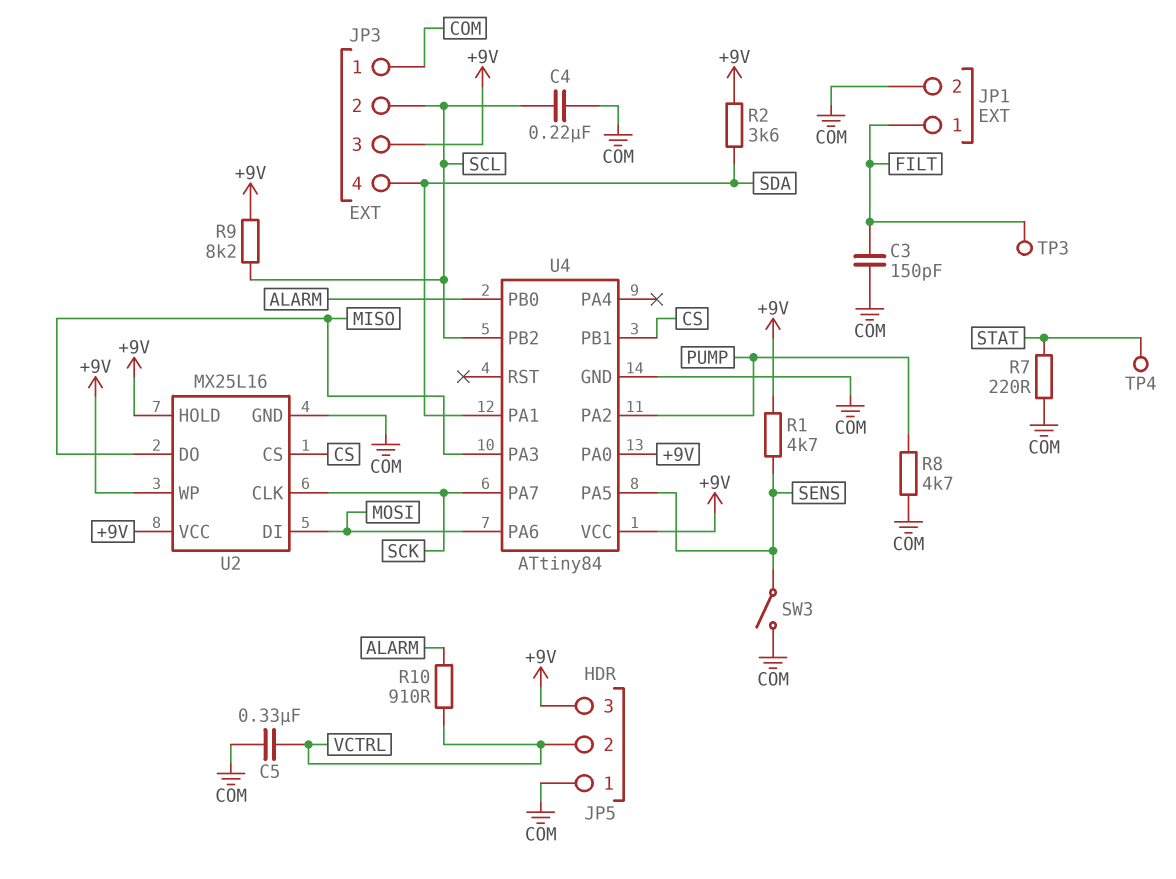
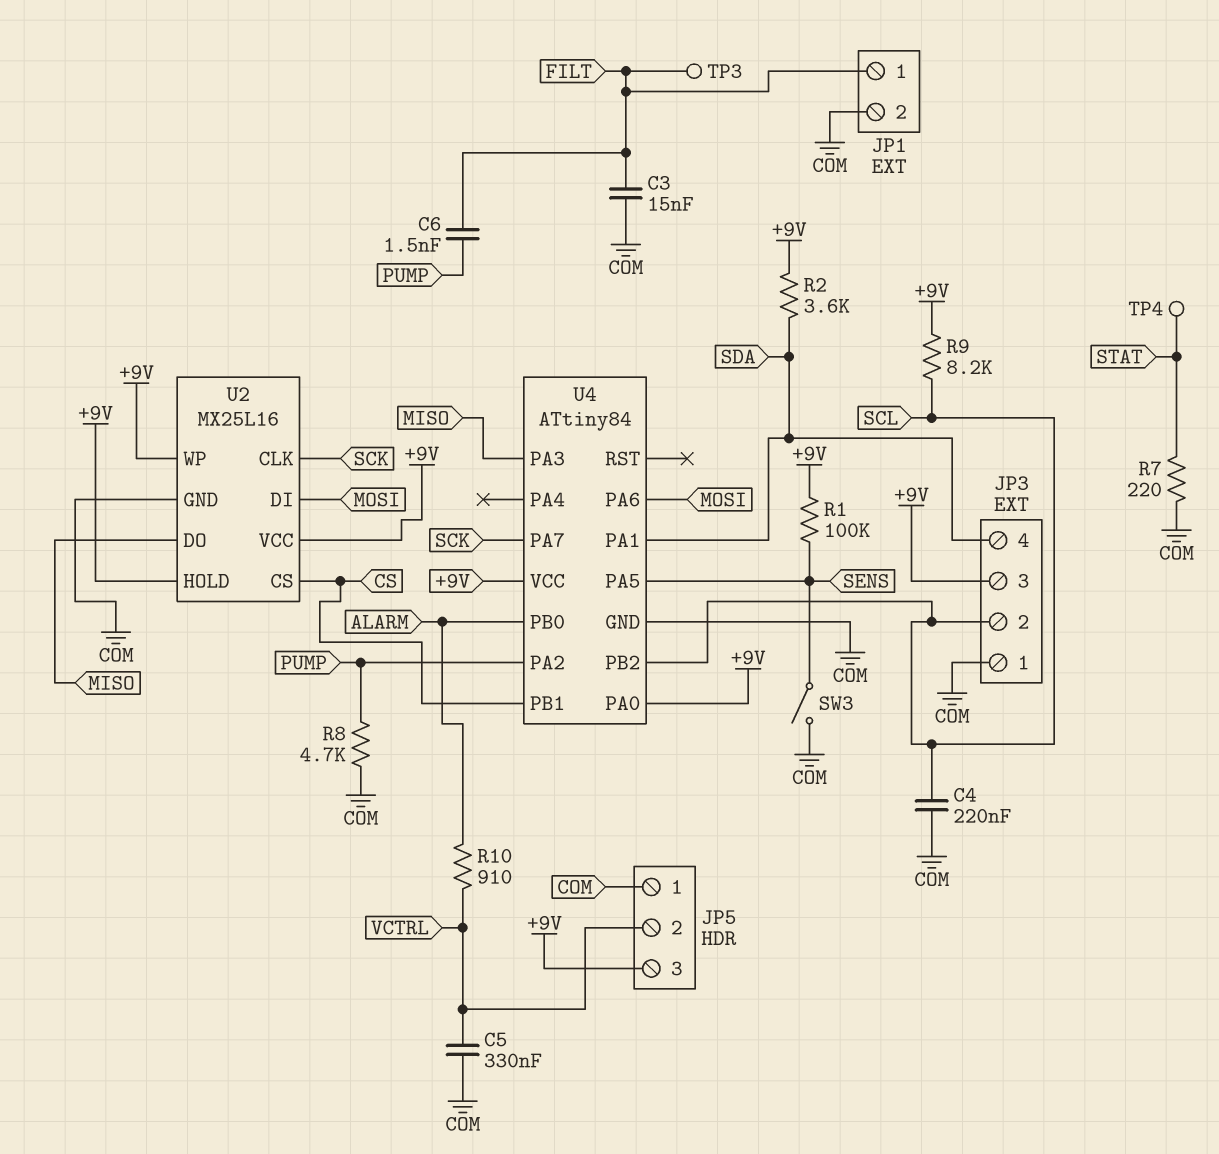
C3: 150pF (COM, FILT) -> 15nF (COM, FILT)
C6: none -> 1.5nF (FILT, PUMP)
R1: 4.7k (+9V, SENS) -> 100k (+9V, SENS)

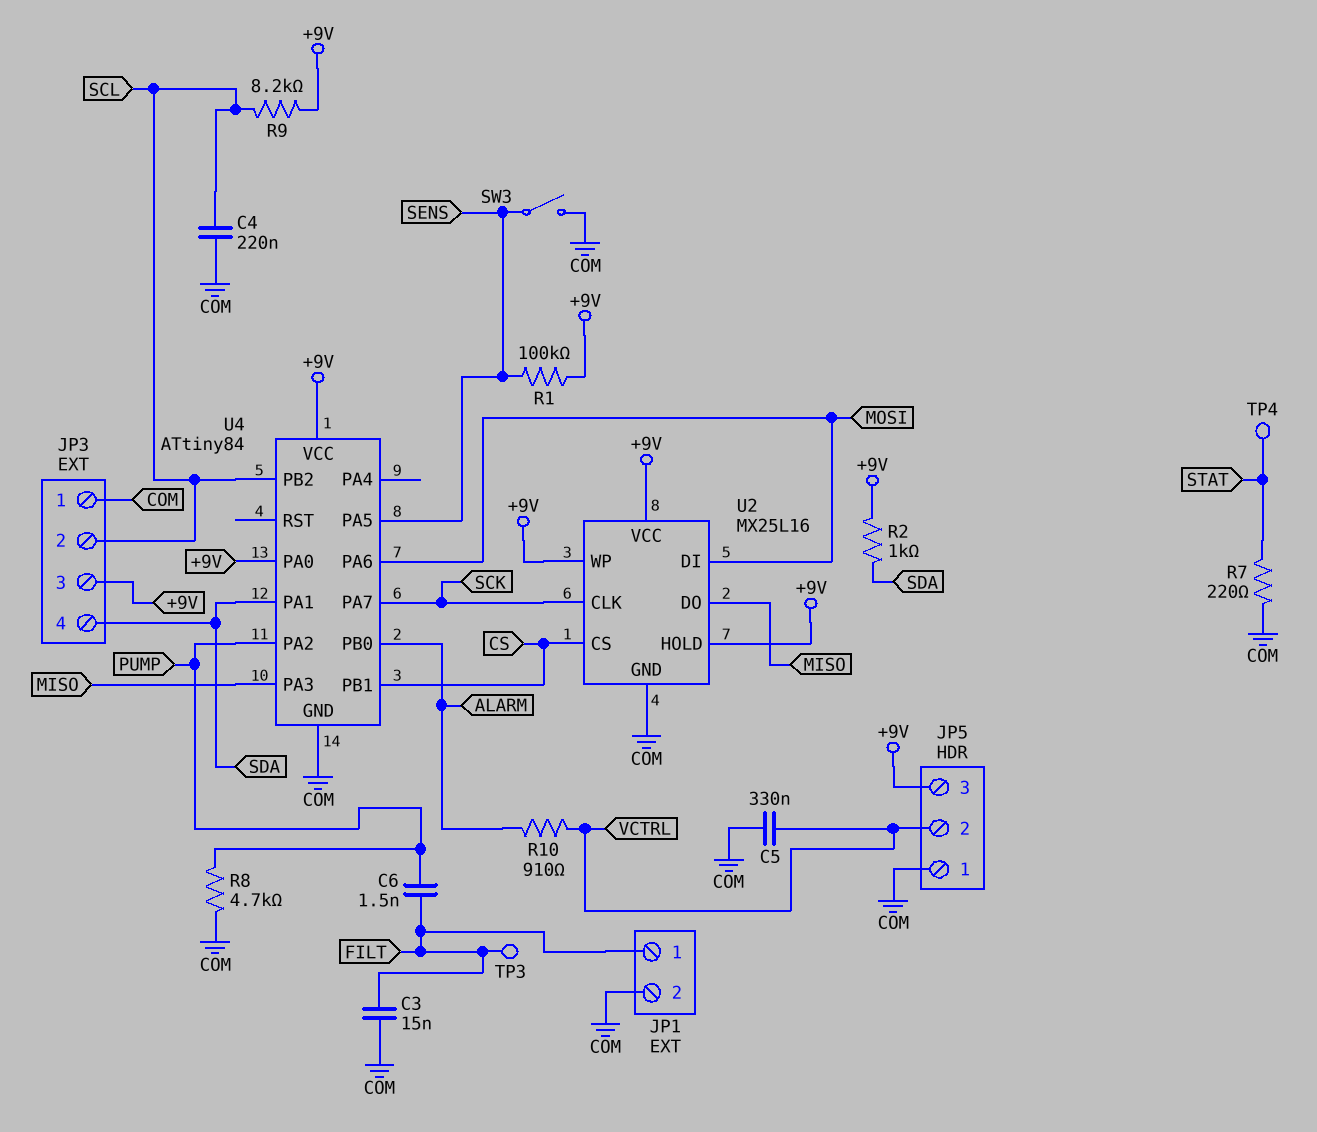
R2: 3.6k (+9V, SDA) -> 1k (+9V, SDA)

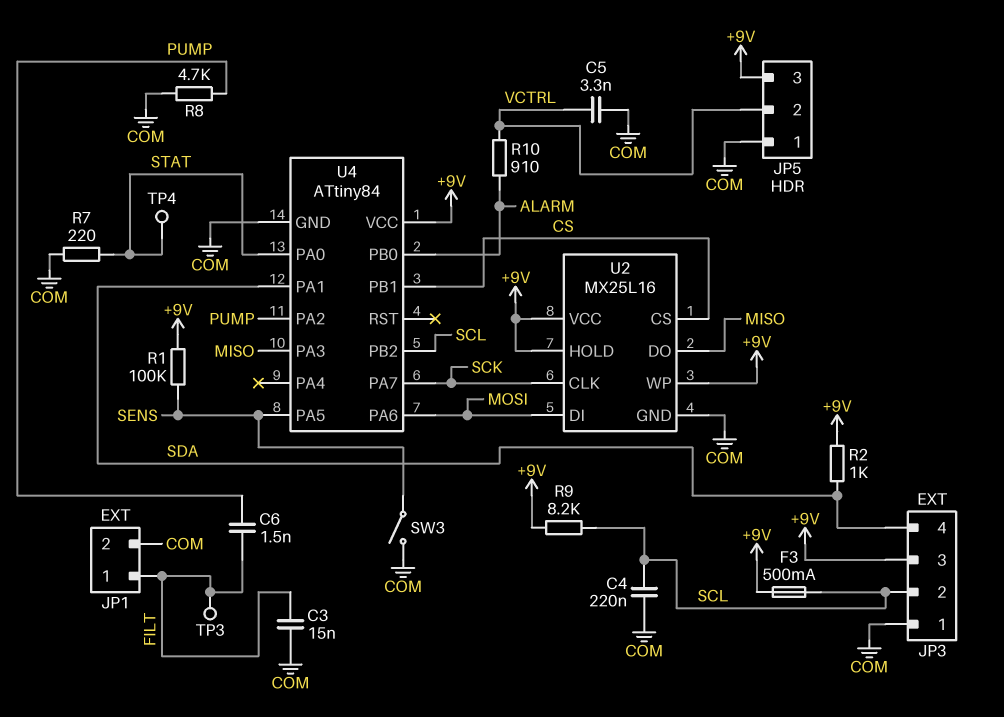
C5: 330nF (COM, VCTRL) -> 3.3nF (COM, VCTRL)
F3: none -> 500mA (+9V, SCL)
U4 pin PA0: +9V -> STAT

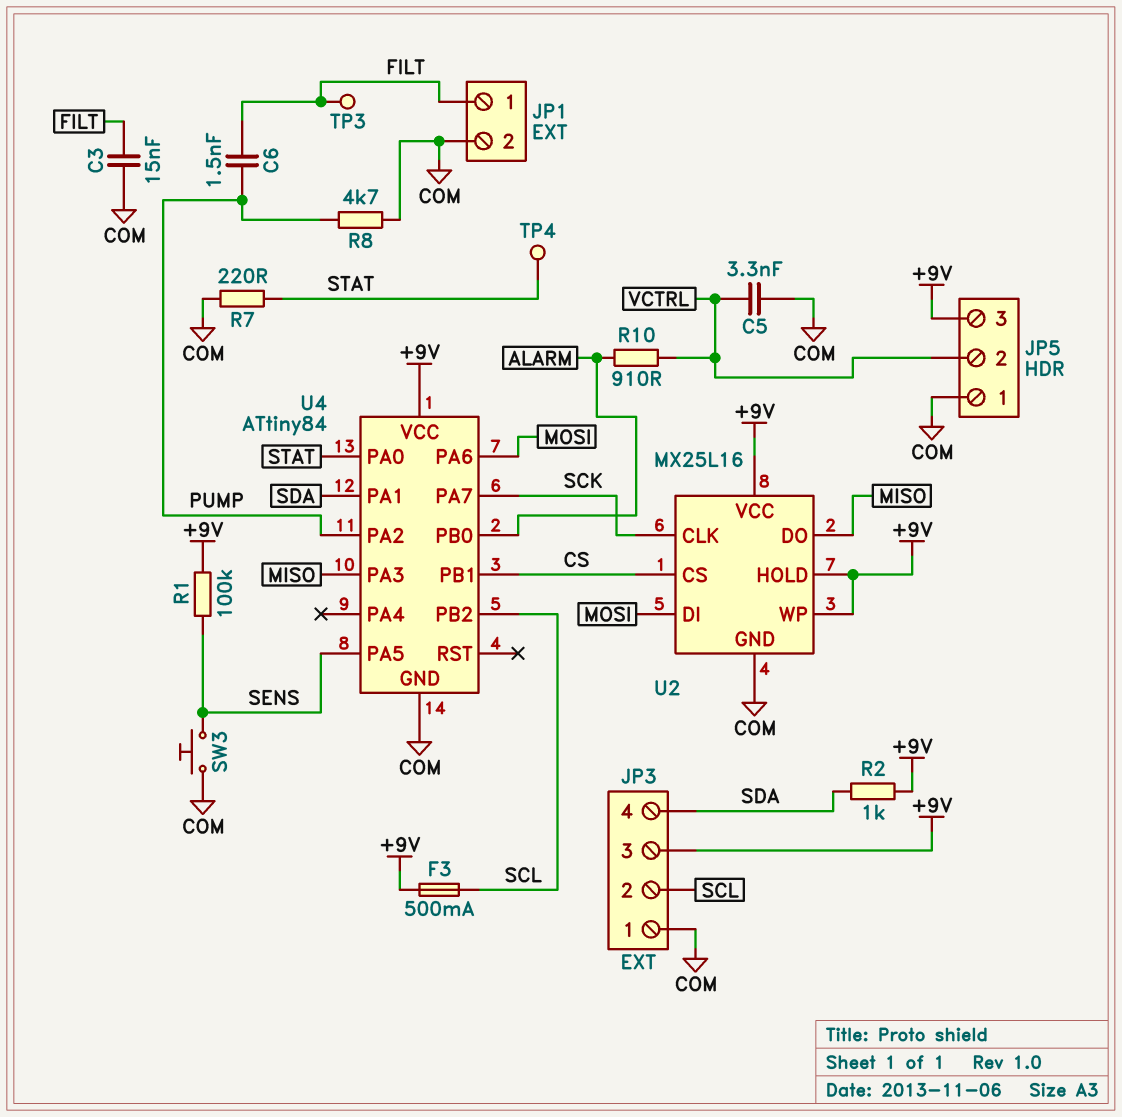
C4: 220nF (COM, SCL) -> none
R9: 8.2k (+9V, SCL) -> none
SW3: switch (COM, SENS) -> button (COM, SENS)

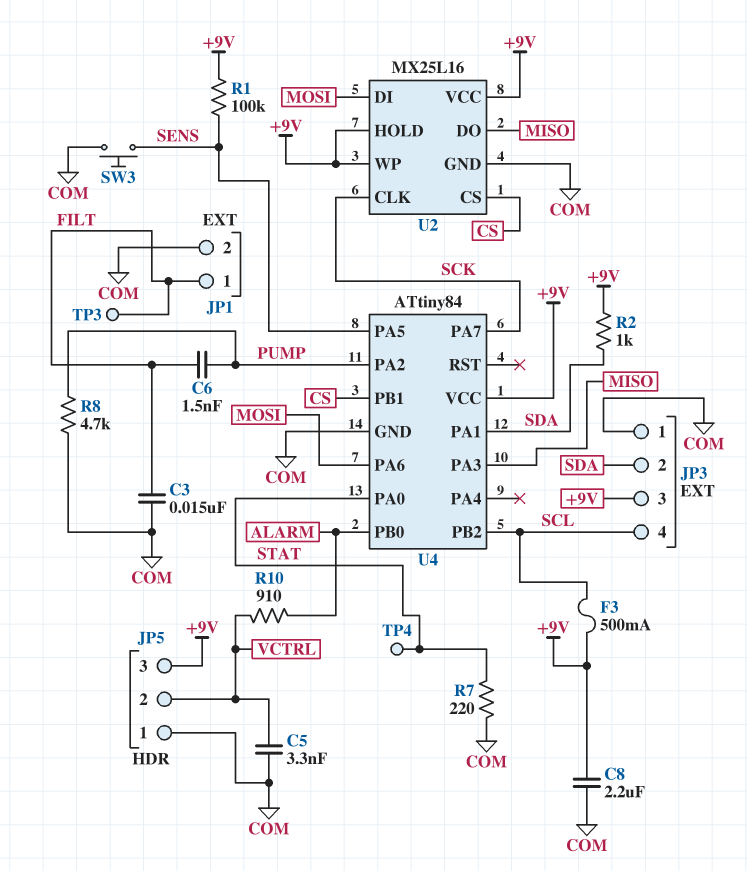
C8: none -> 2.2uF (+9V, COM)
JP3 pin 2: SCL -> SDA
JP3 pin 4: SDA -> SCL

